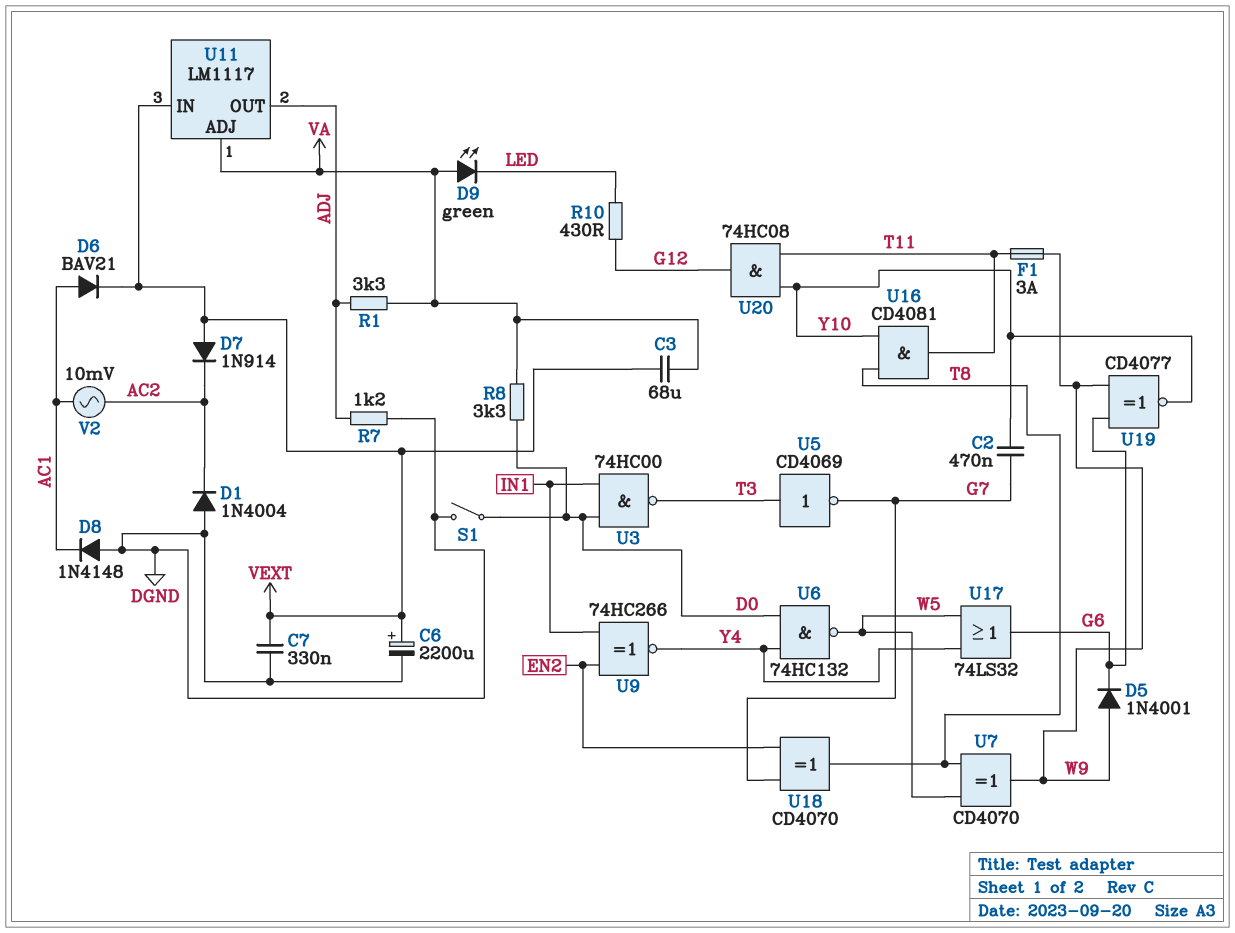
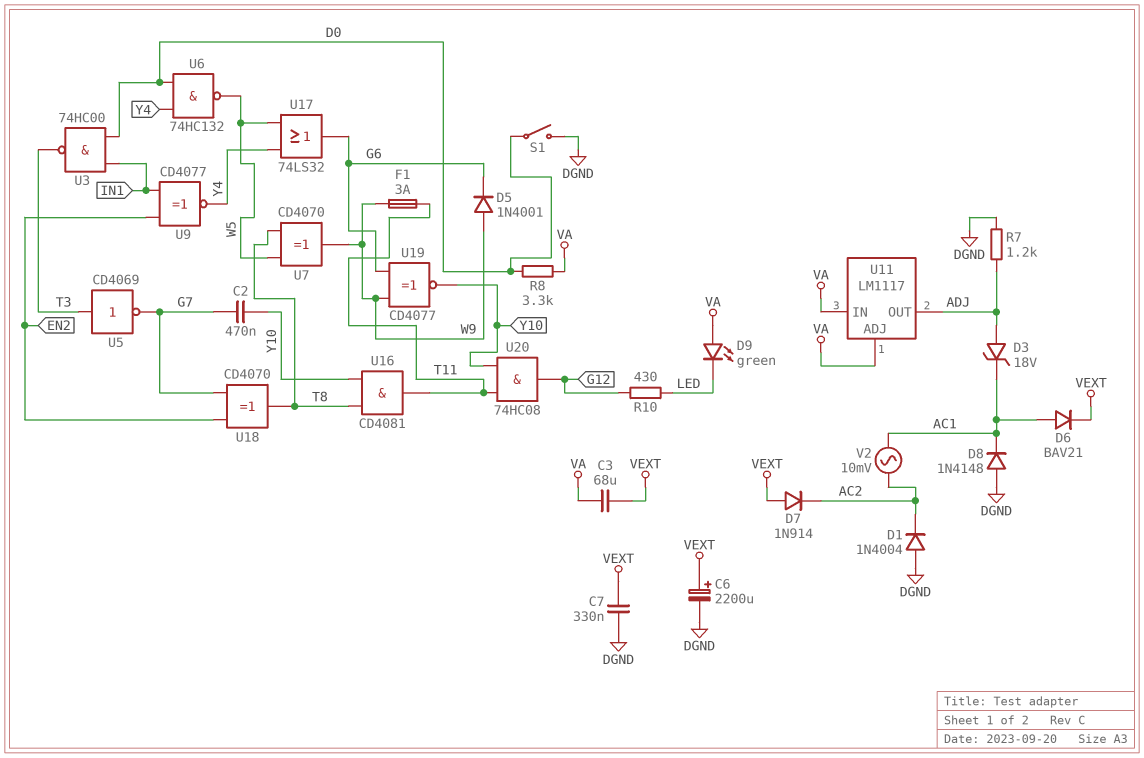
D3: none -> zener 18V (A ADJ, K AC1)
R1: 3.3k (ADJ, VA) -> none
U9: XNOR 74HC266 (in EN2, in IN1, out Y4) -> XNOR CD4077 (in EN2, in IN1, out Y4)
U11 pin IN: VEXT -> VA

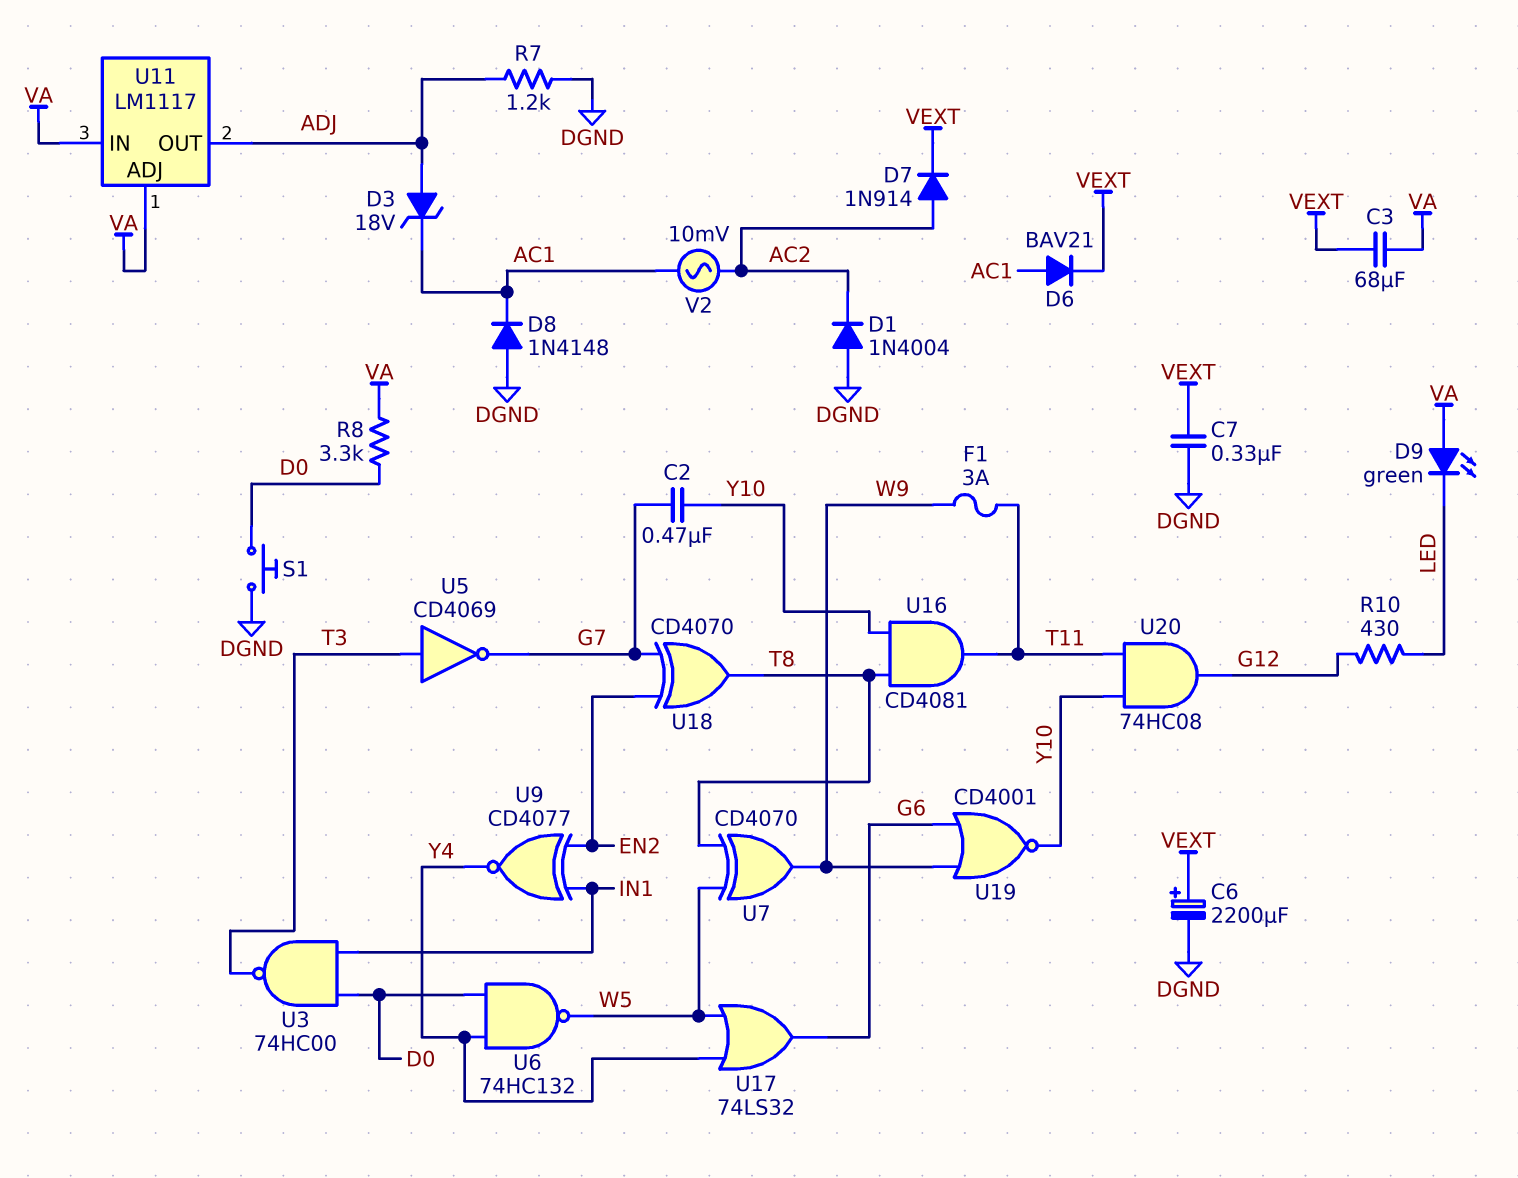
D5: diode 1N4001 (A W9, K G6) -> none
D7: diode 1N914 (A VEXT, K AC2) -> diode 1N914 (A AC2, K VEXT)
S1: switch (D0, DGND) -> button (D0, DGND)
U19: XNOR CD4077 (in G6, in W9, out Y10) -> NOR CD4001 (in G6, in W9, out Y10)

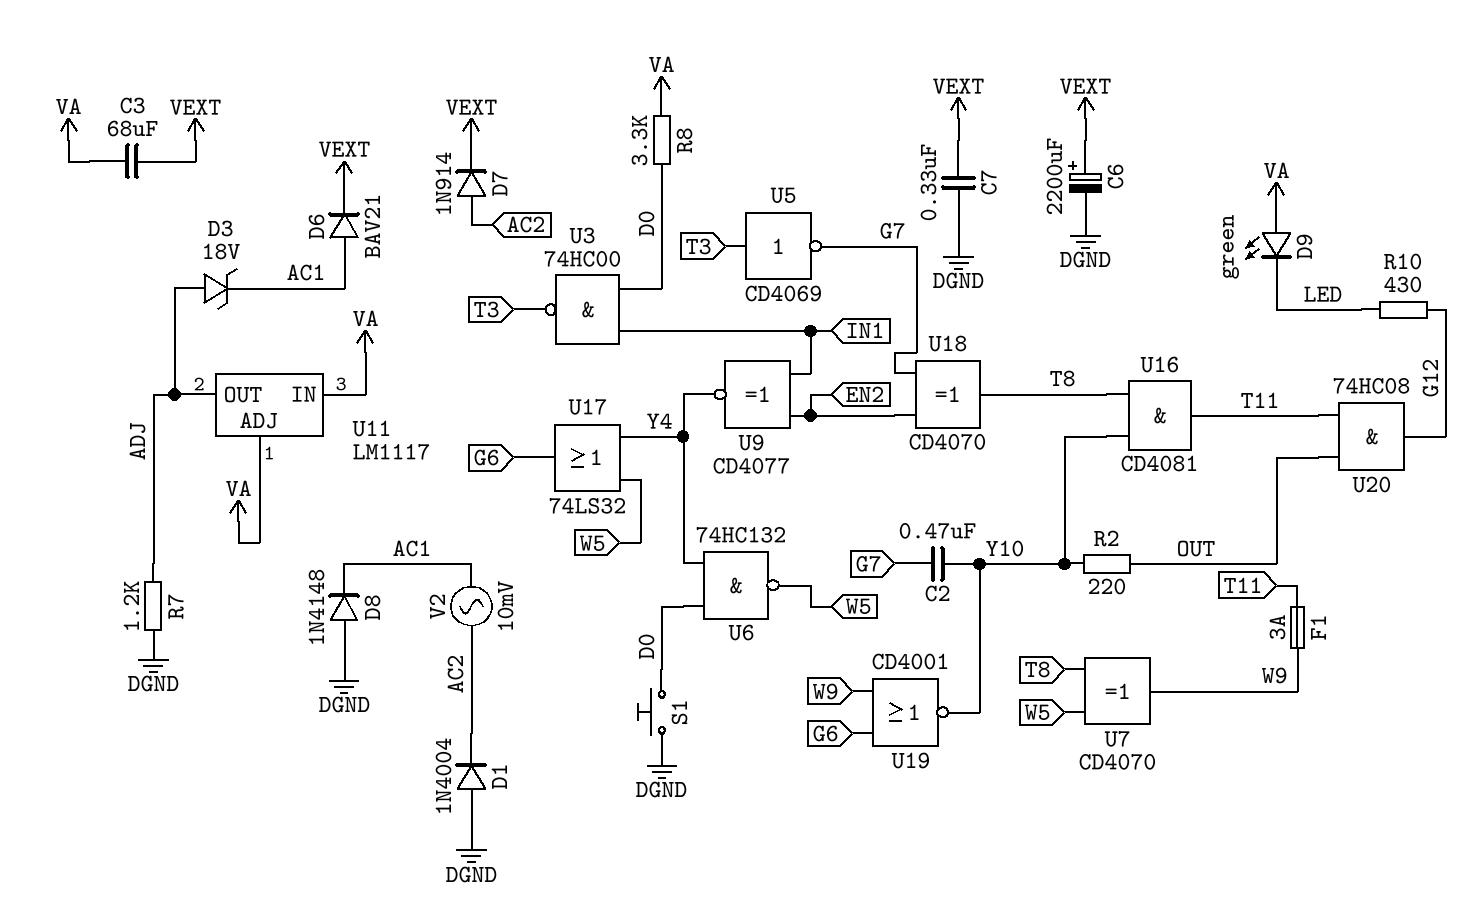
R2: none -> 220 (OUT, Y10)
U20: AND 74HC08 (in T11, in Y10, out G12) -> AND 74HC08 (in OUT, in T11, out G12)

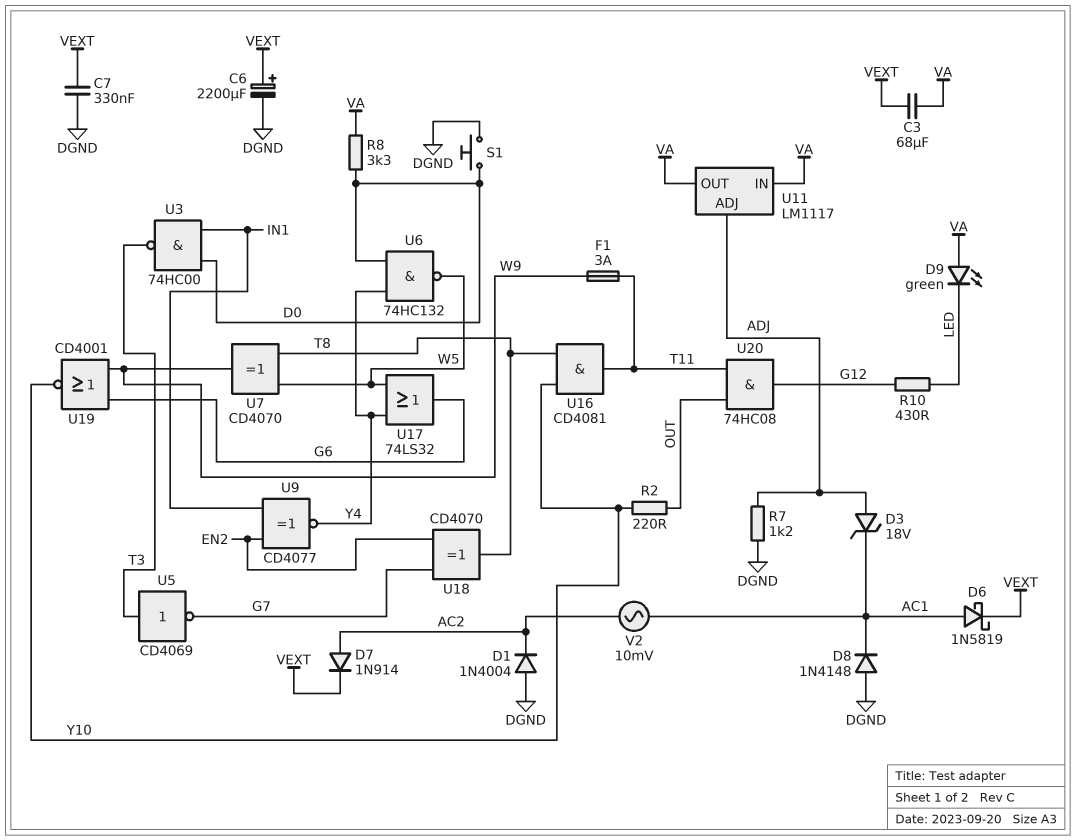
C2: 470nF (G7, Y10) -> none
D6: diode BAV21 (A AC1, K VEXT) -> schottky 1N5819 (A AC1, K VEXT)
U11 pin ADJ: VA -> ADJ
U11 pin OUT: ADJ -> VA

